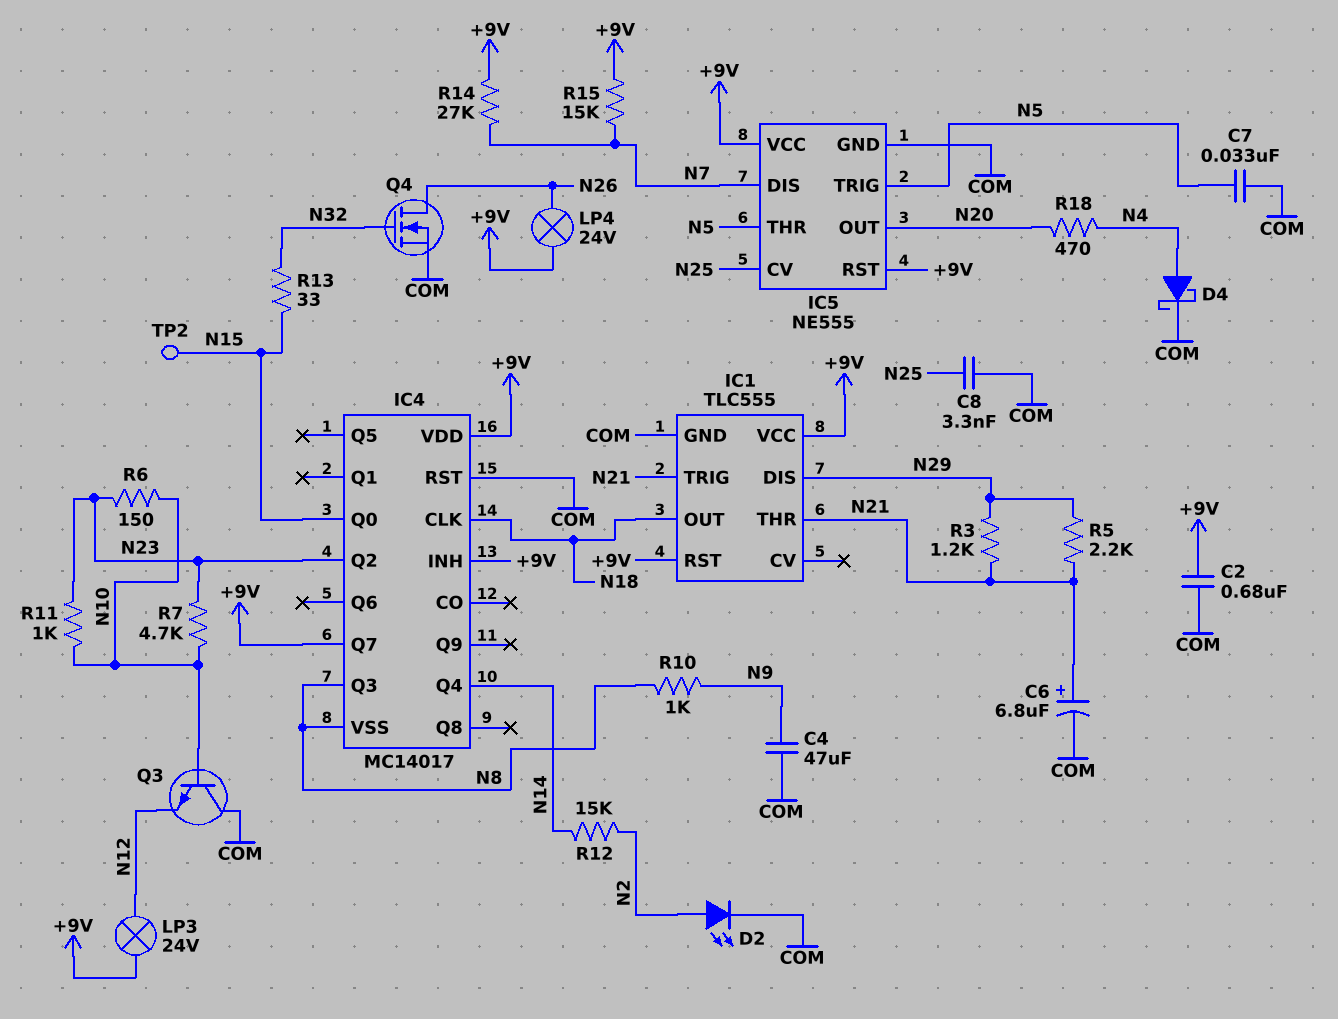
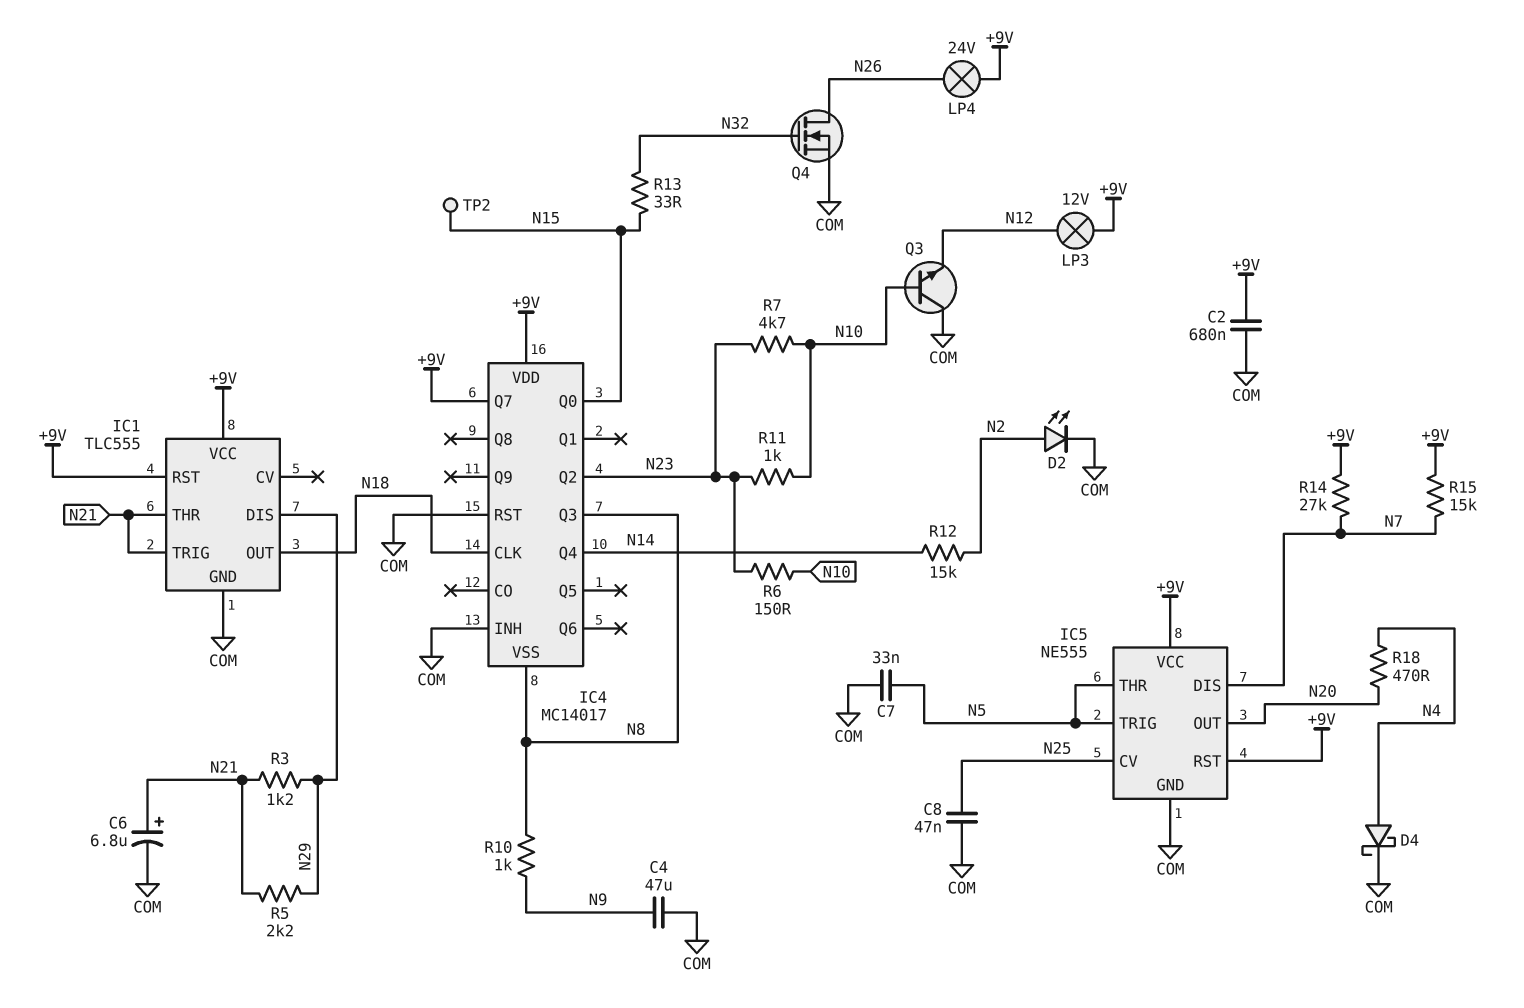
C8: 3.3nF (COM, N25) -> 47nF (COM, N25)
IC4 pin INH: +9V -> COM
LP3: lamp 24V (+9V, N12) -> lamp 12V (+9V, N12)

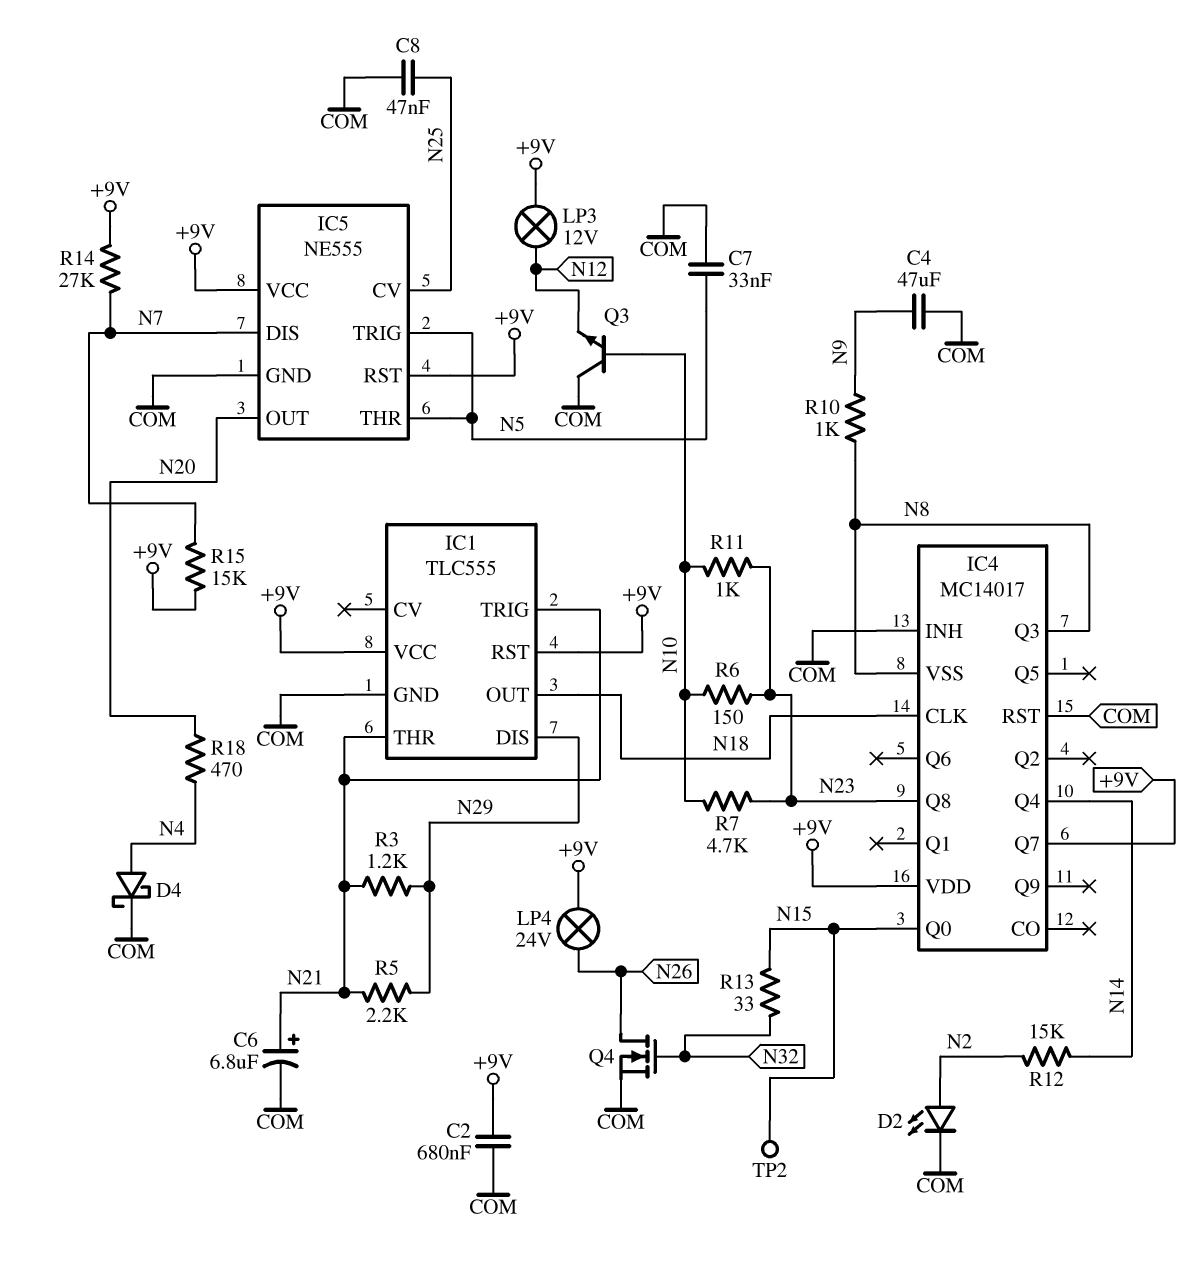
IC4 pin Q2: N23 -> none
IC4 pin Q8: none -> N23

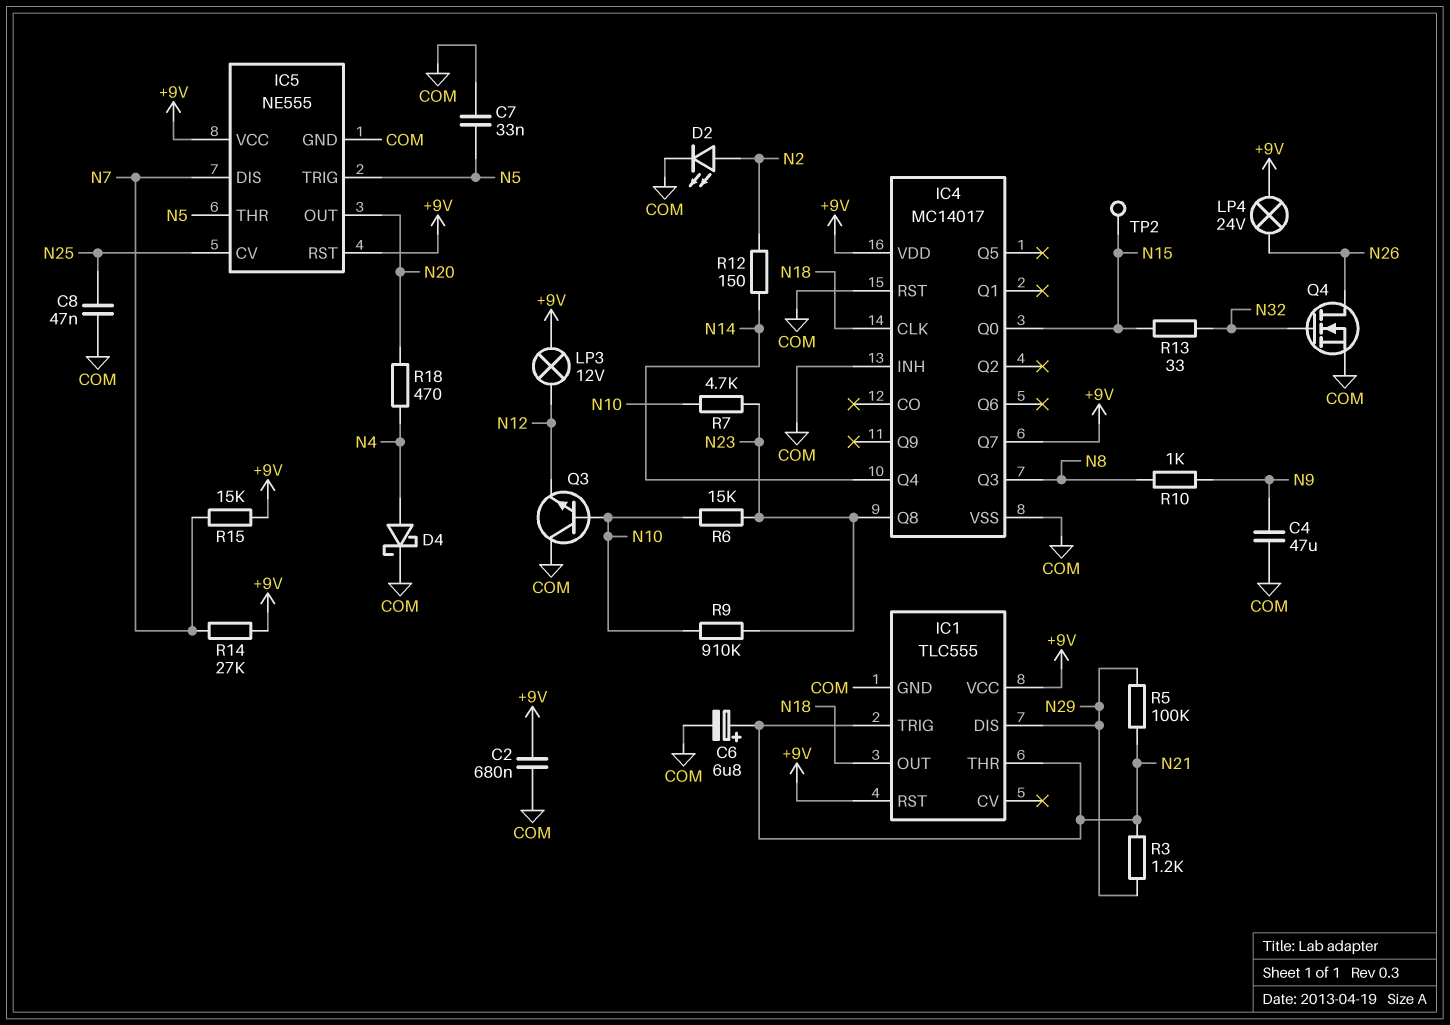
IC4 pin VSS: N8 -> COM
R5: 2.2k (N21, N29) -> 100k (N21, N29)
R6: 150 (N10, N23) -> 15k (N10, N23)
R9: none -> 910k (N10, N23)
R11: 1k (N10, N23) -> none
R12: 15k (N2, N14) -> 150 (N2, N14)

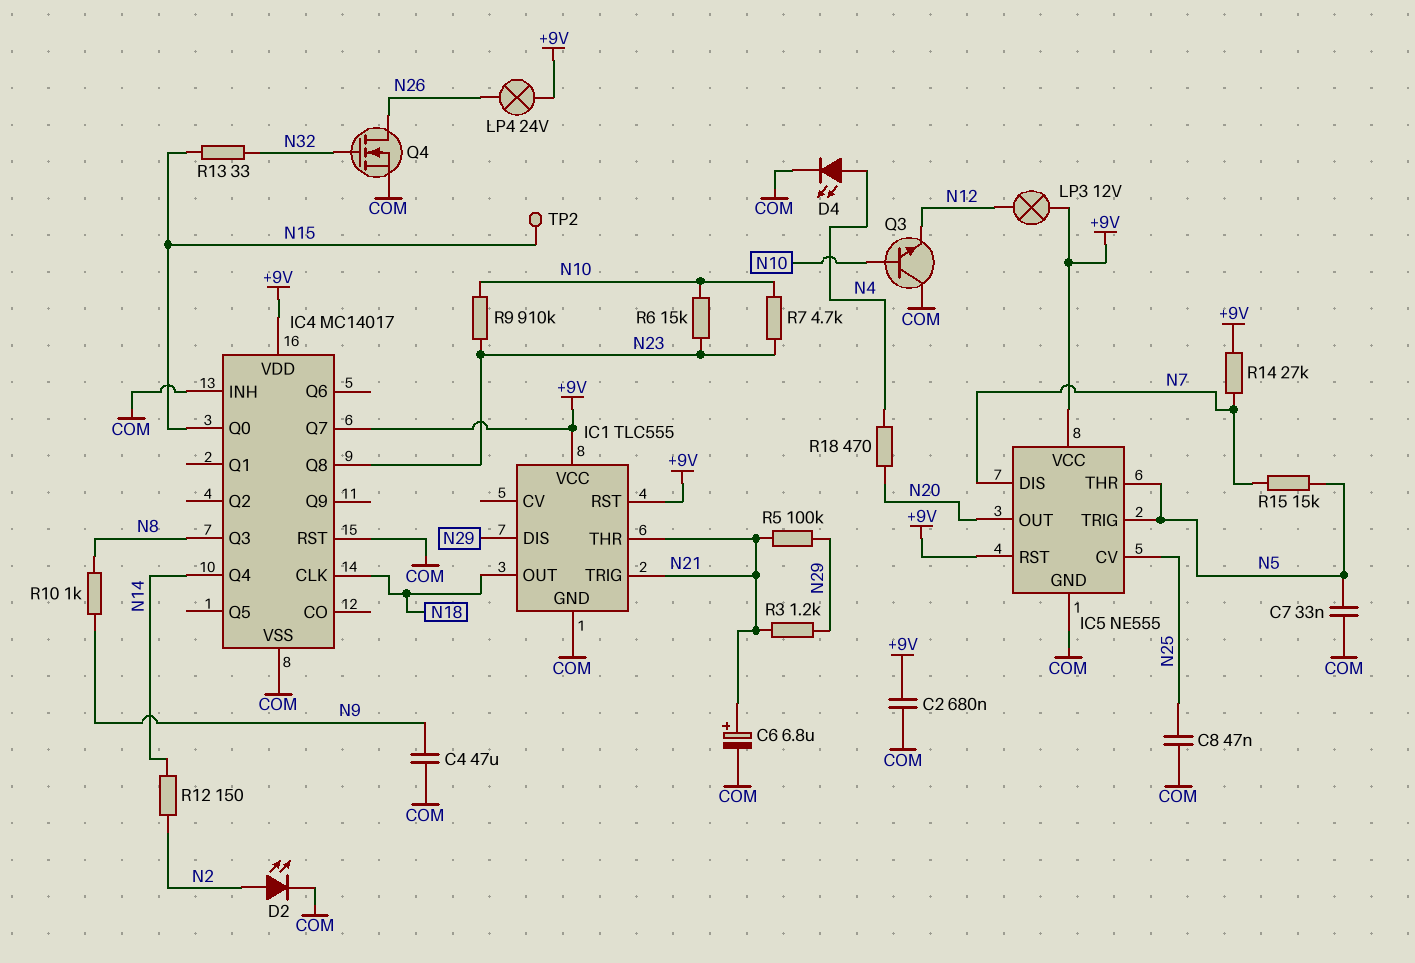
D4: schottky (A N4, K COM) -> LED (A N4, K COM)
R15: 15k (+9V, N7) -> 15k (N5, N7)

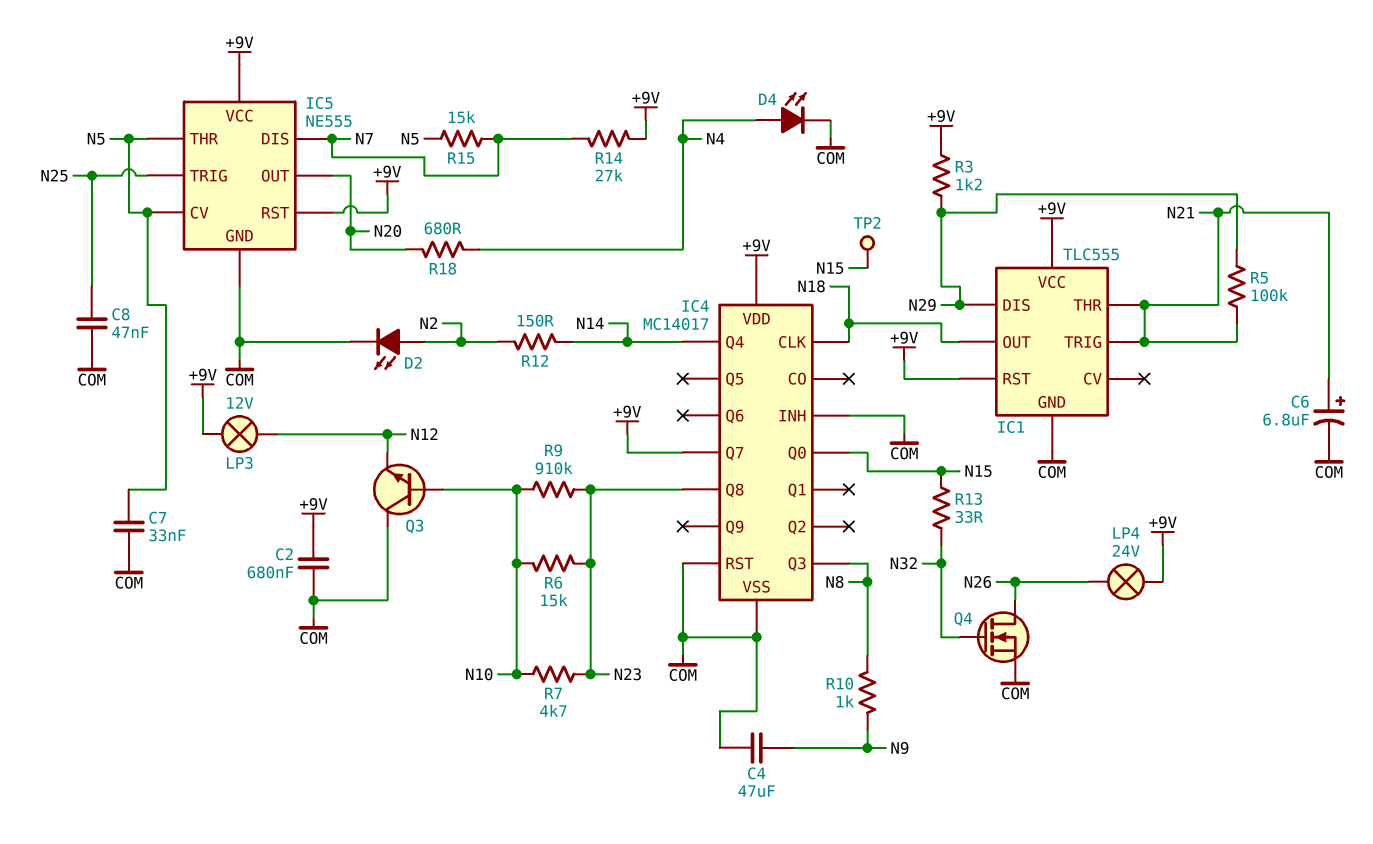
IC5 pin CV: N25 -> N5
IC5 pin TRIG: N5 -> N25
R3: 1.2k (N21, N29) -> 1.2k (+9V, N29)
R18: 470 (N4, N20) -> 680 (N4, N20)

